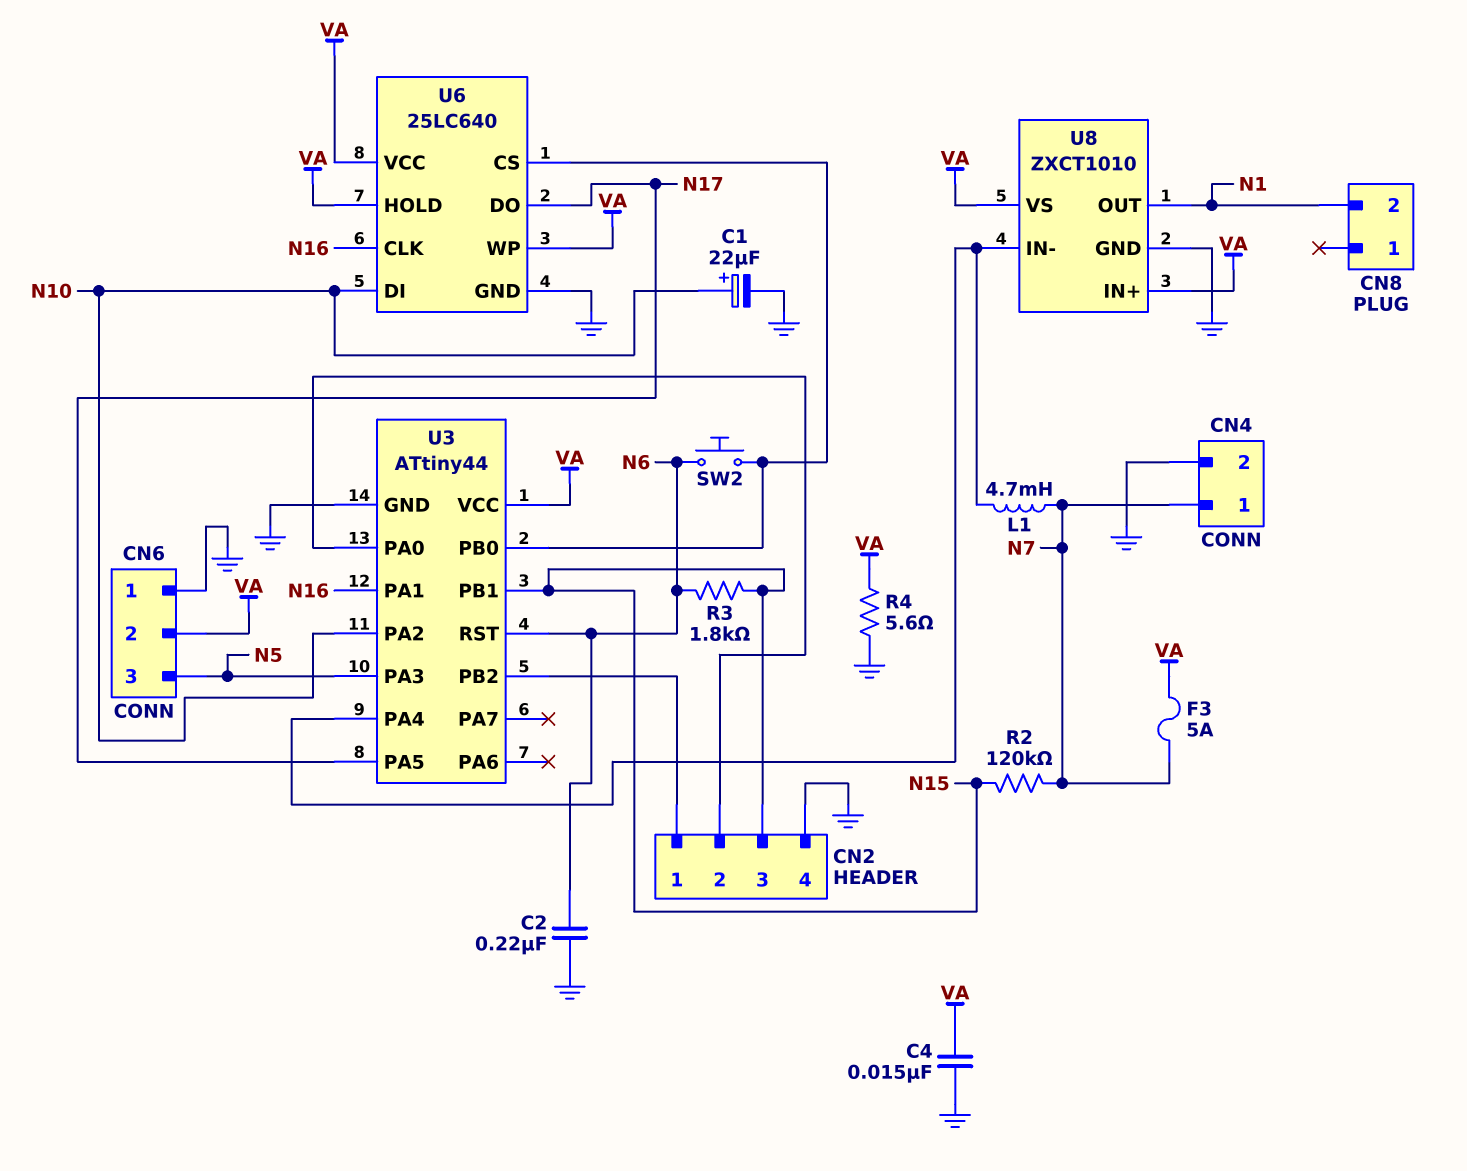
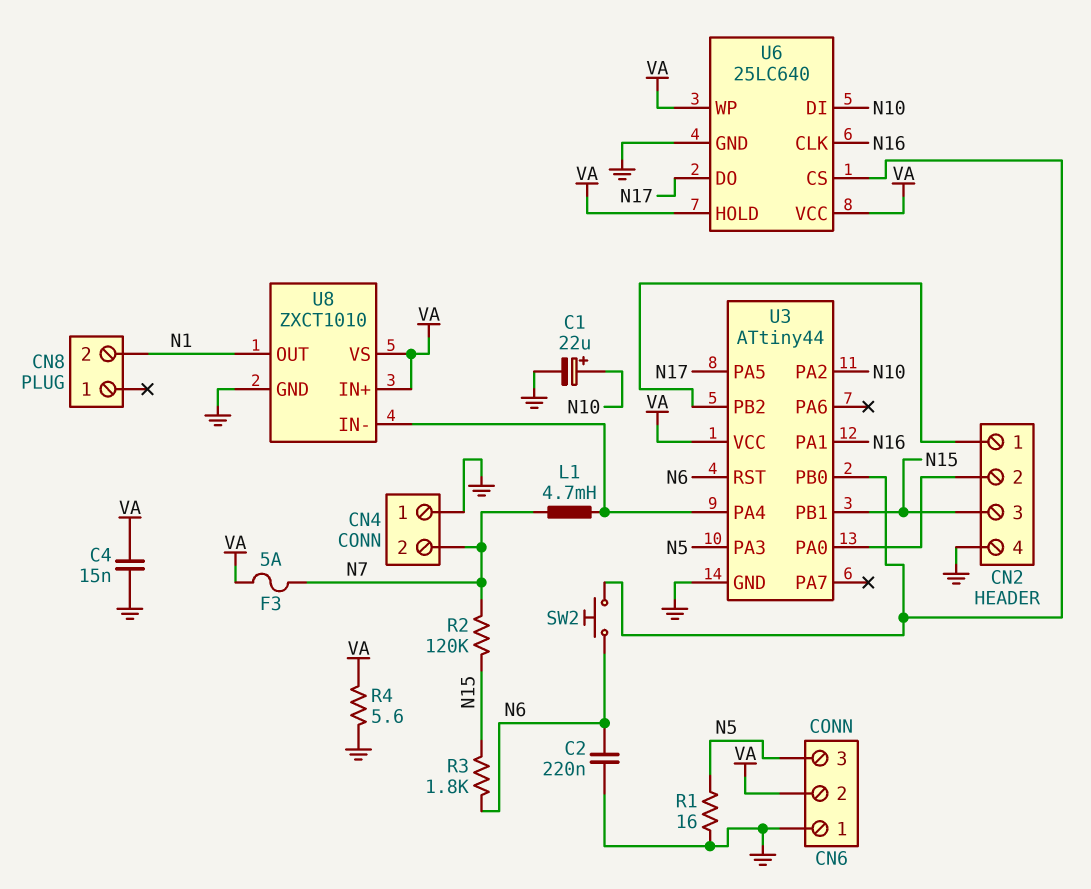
CN4 pin 1: N7 -> GND
CN4 pin 2: GND -> N7
R1: none -> 16 (GND, N5)

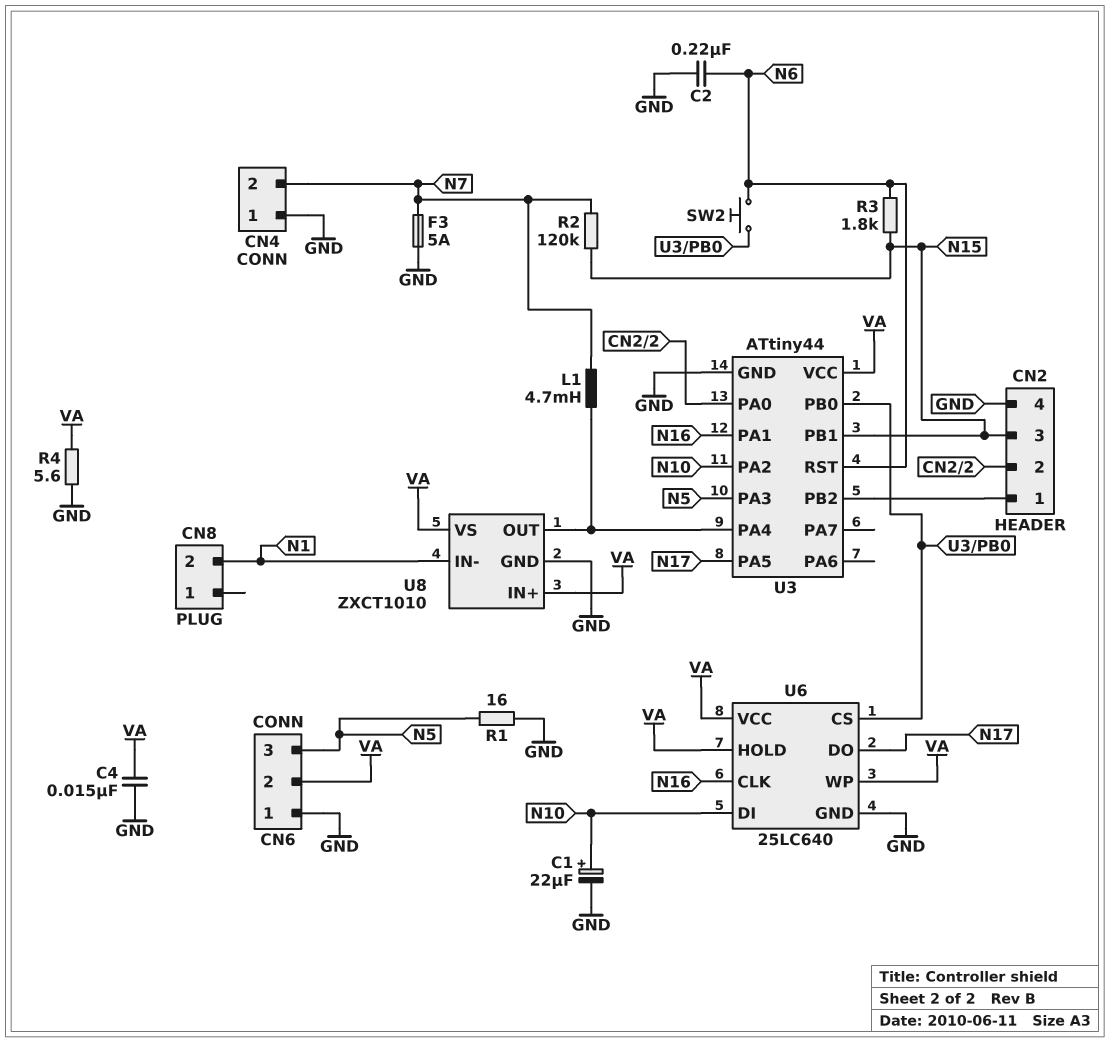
F3: 5A (N7, VA) -> 5A (GND, N7)
U8 pin IN-: U3/PA4 -> N1
U8 pin OUT: N1 -> U3/PA4

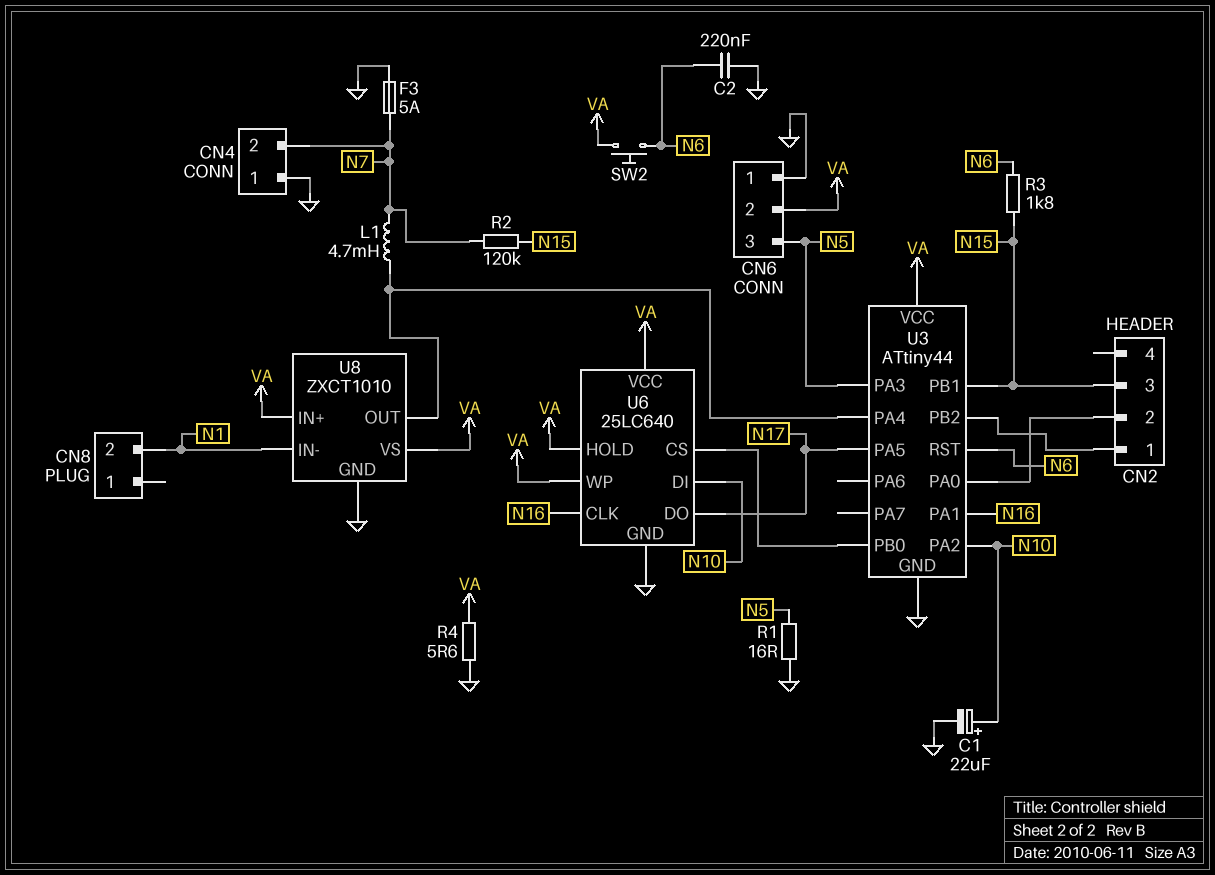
C4: 15nF (GND, VA) -> none
CN2 pin 4: GND -> none
SW2: button (N6, U3/PB0) -> button (N6, VA)

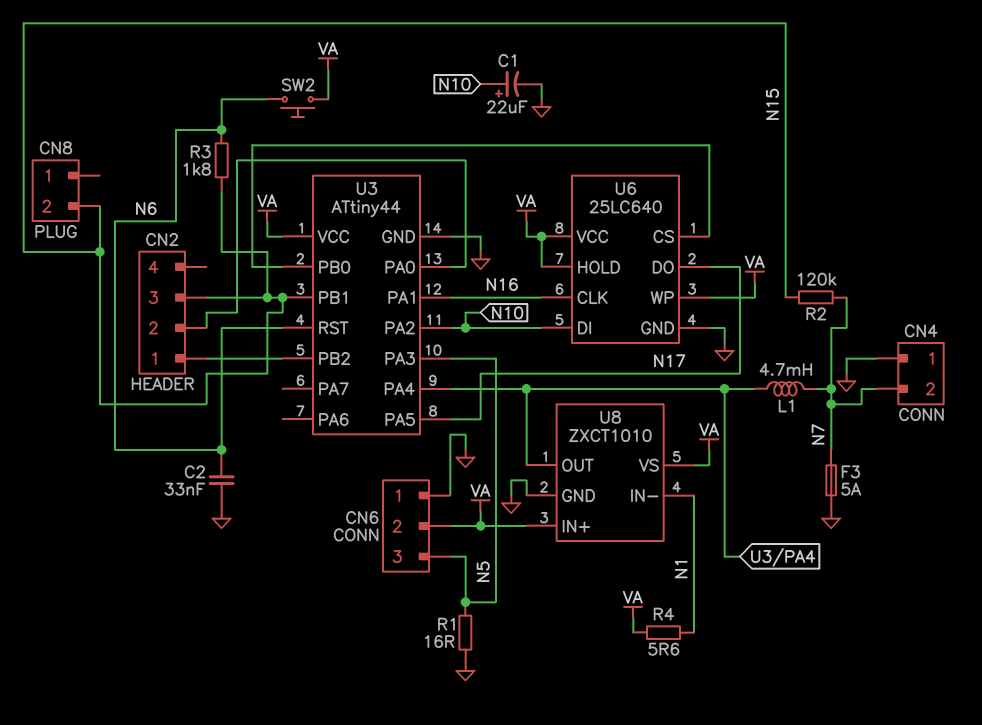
C2: 220nF (GND, N6) -> 33nF (GND, N6)
CN8 pin 2: N1 -> N15
R4: 5.6 (GND, VA) -> 5.6 (N1, VA)

